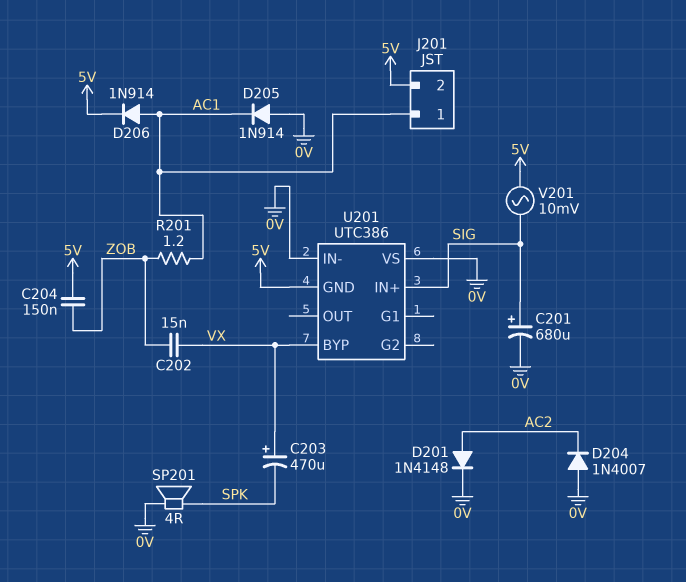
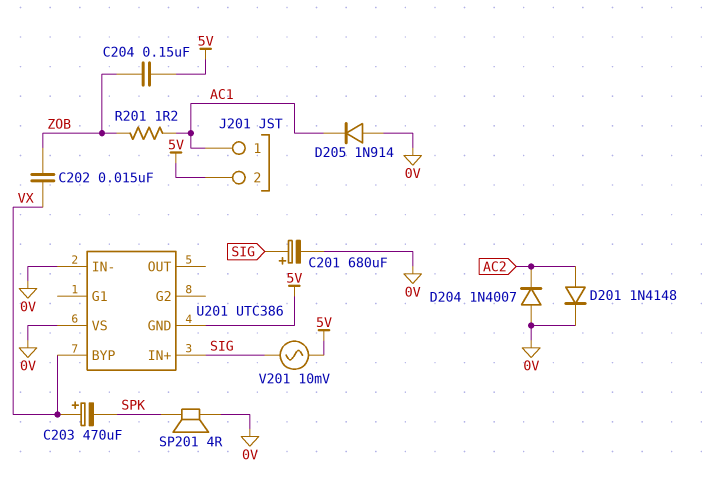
D206: diode 1N914 (A AC1, K 5V) -> none

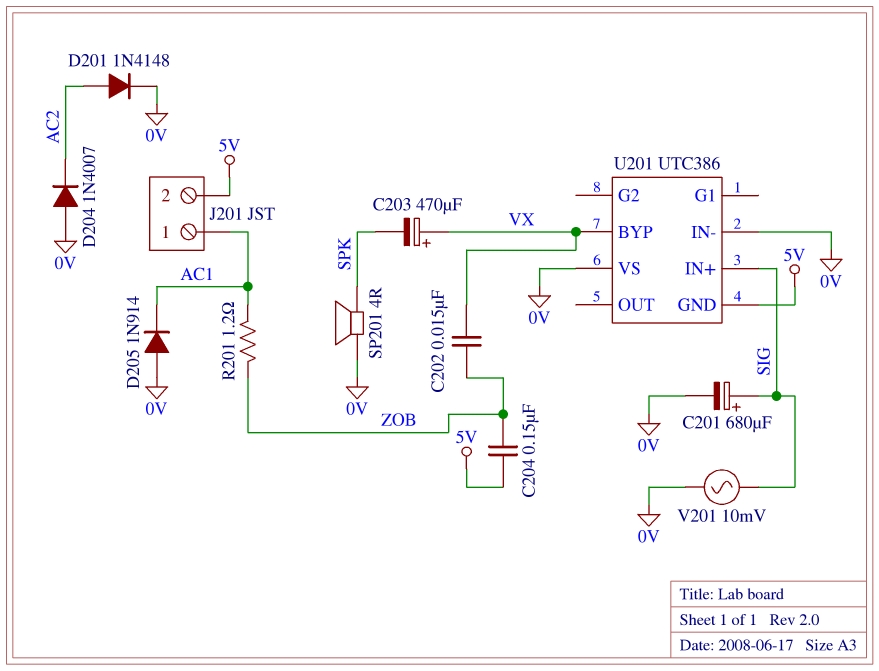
V201: AC 10mV (5V, SIG) -> AC 10mV (0V, SIG)

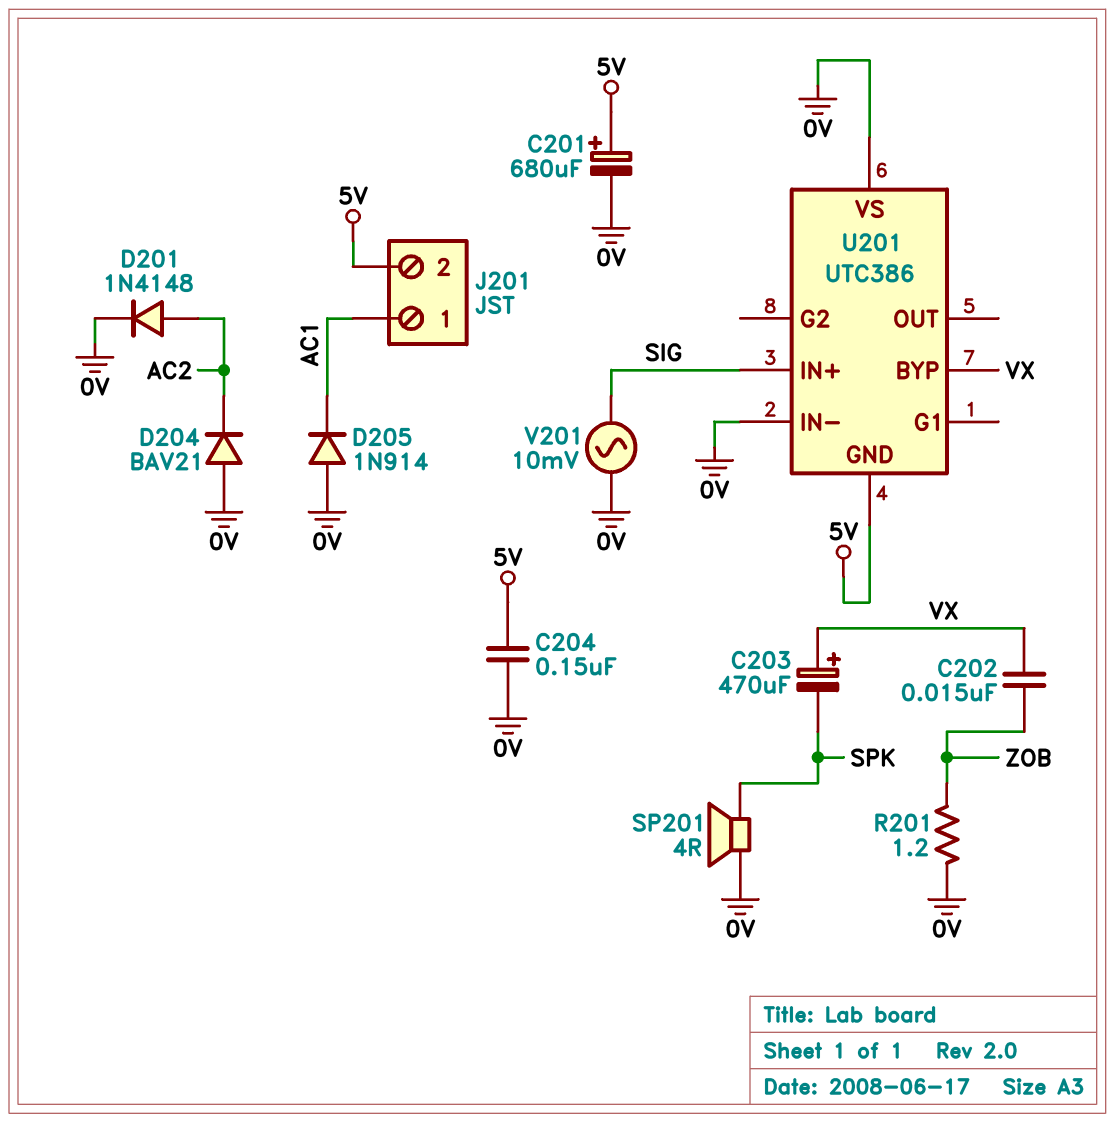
C201: 680uF (plus SIG, minus 0V) -> 680uF (plus 5V, minus 0V)
C204: 150nF (5V, ZOB) -> 150nF (0V, 5V)
D204: diode 1N4007 (A 0V, K AC2) -> diode BAV21 (A 0V, K AC2)
R201: 1.2 (AC1, ZOB) -> 1.2 (0V, ZOB)

